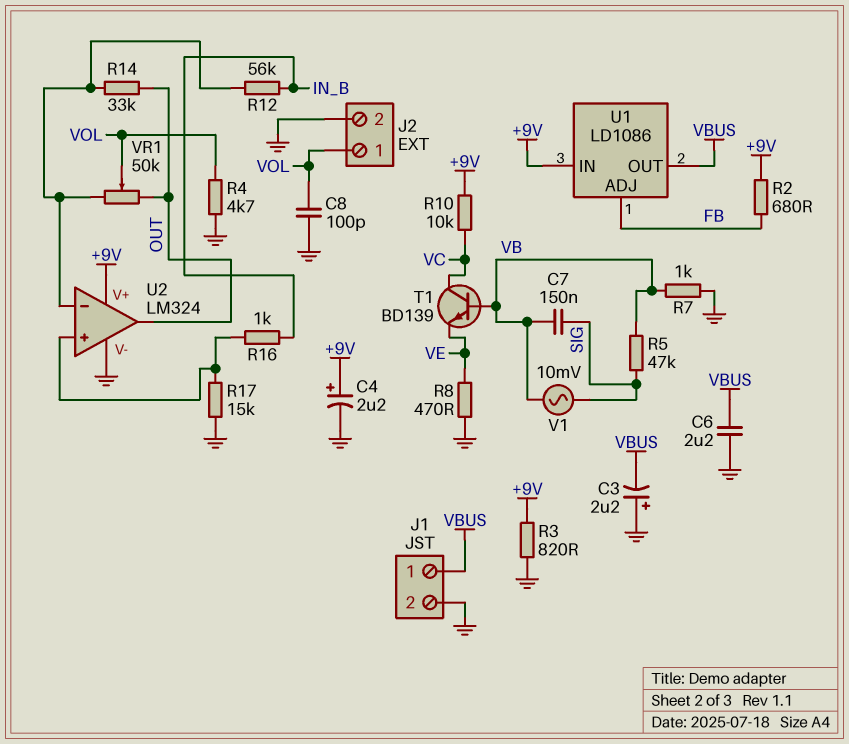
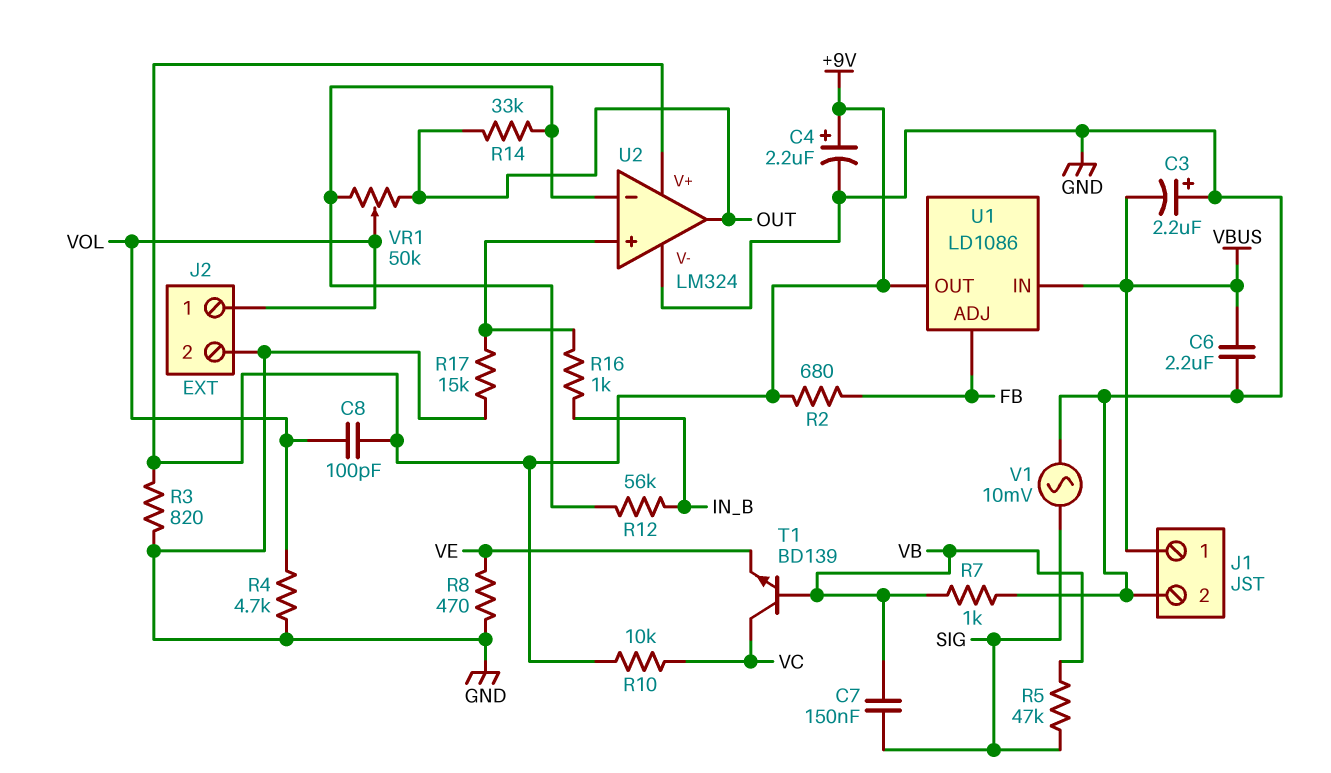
C8: 100pF (GND, VOL) -> 100pF (+9V, VOL)
U1 pin IN: +9V -> VBUS
U1 pin OUT: VBUS -> +9V
V1: AC 10mV (SIG, VB) -> AC 10mV (GND, SIG)

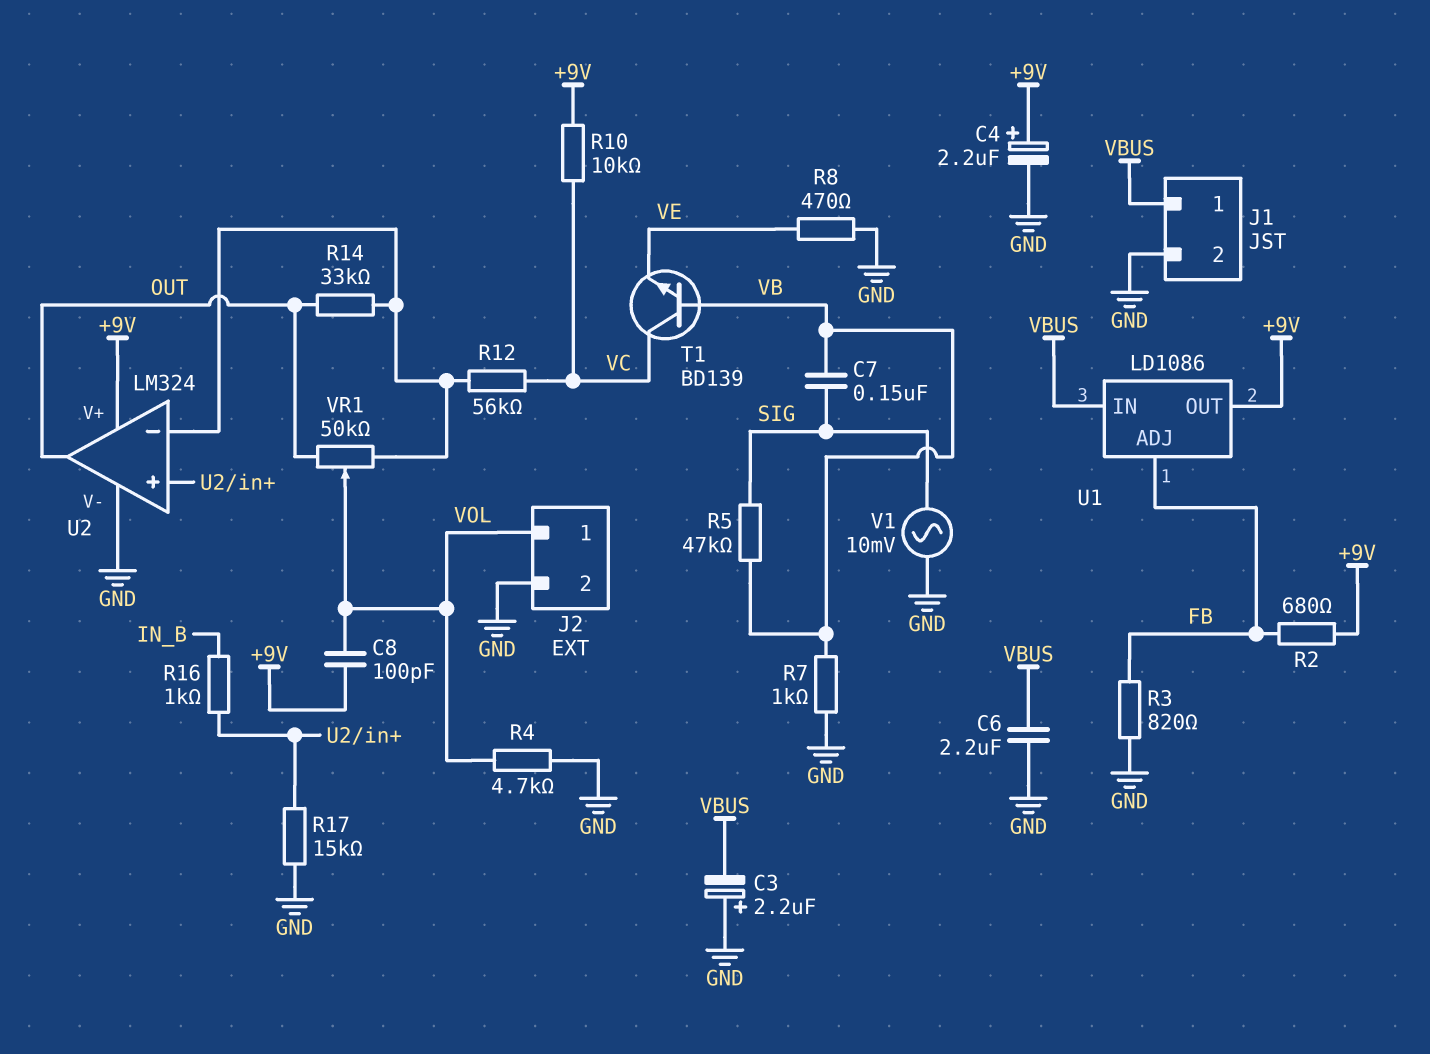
R3: 820 (+9V, GND) -> 820 (FB, GND)
R12: 56k (IN_B, U2/in-) -> 56k (U2/in-, VC)

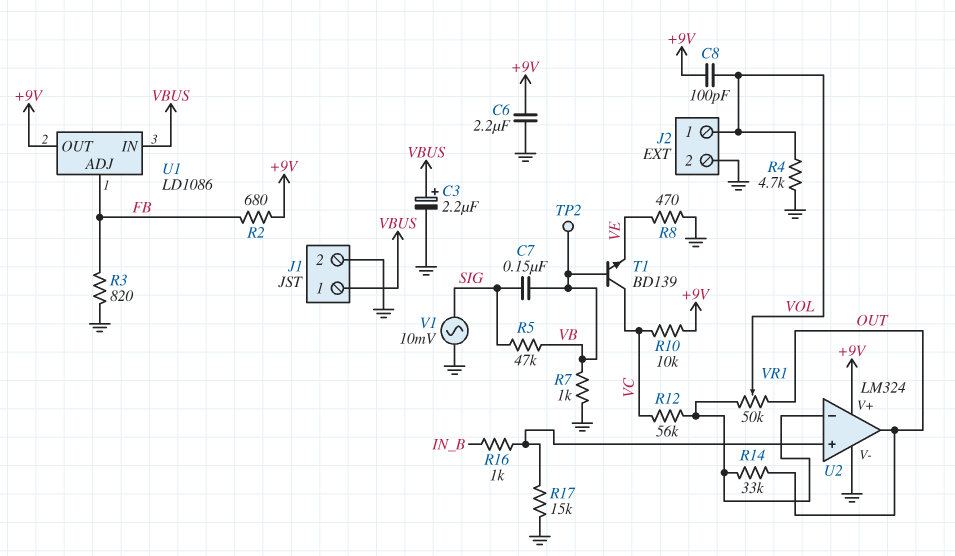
C3: 2.2uF (plus GND, minus VBUS) -> 2.2uF (plus VBUS, minus GND)
C4: 2.2uF (plus +9V, minus GND) -> none
C6: 2.2uF (GND, VBUS) -> 2.2uF (+9V, GND)
TP2: none -> test point (VB)

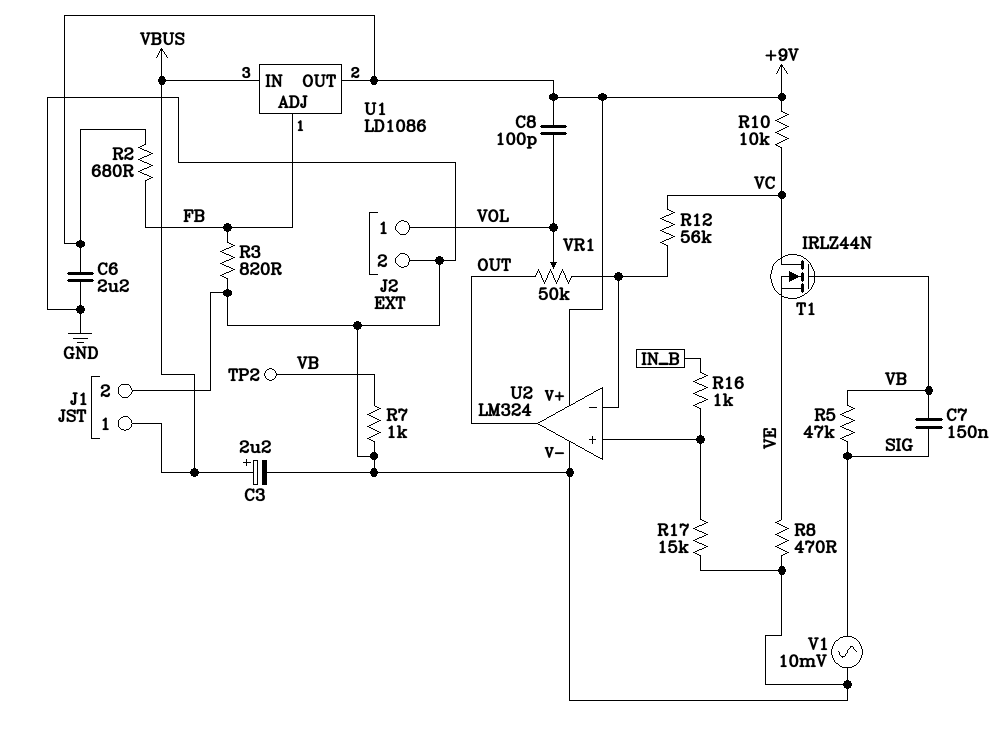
R4: 4.7k (GND, VOL) -> none
R14: 33k (OUT, U2/in-) -> none
T1: NPN BD139 (B VB, C VC, E VE) -> NMOS IRLZ44N (G VB, D VC, S VE)

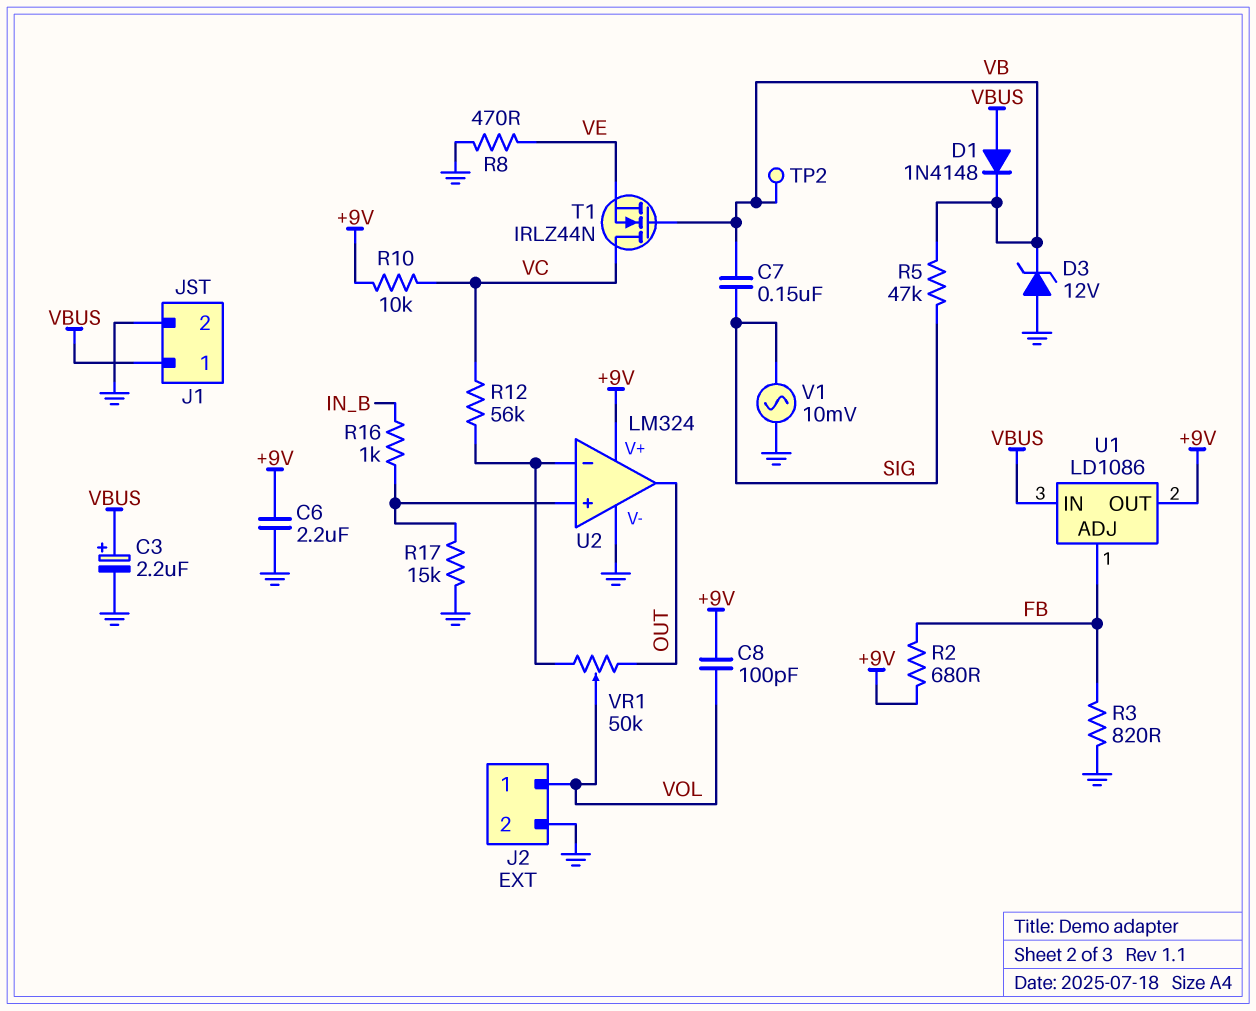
D1: none -> diode 1N4148 (A VBUS, K VB)
D3: none -> zener 12V (A GND, K VB)
R7: 1k (GND, VB) -> none

